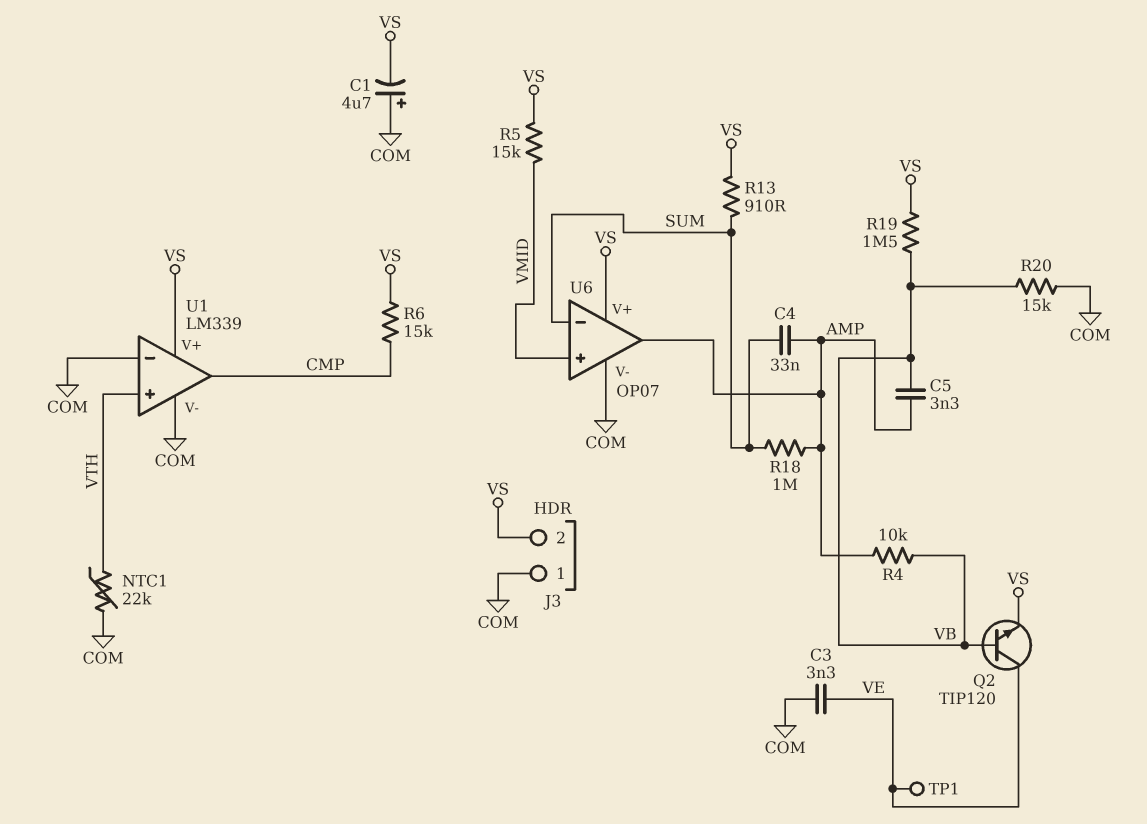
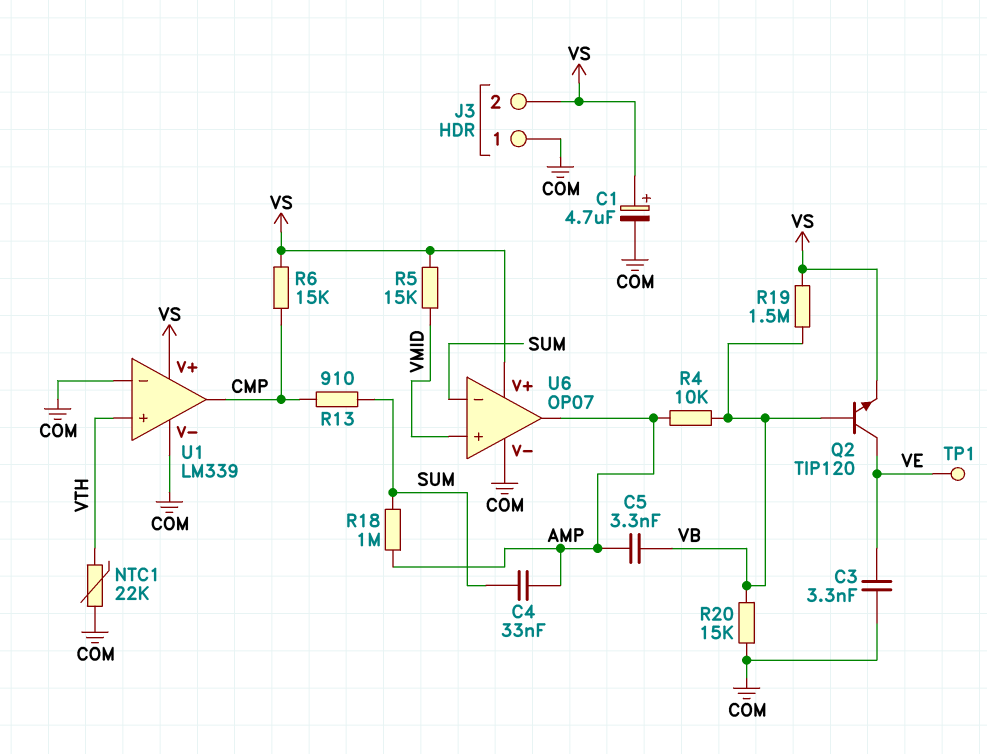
C1: 4.7uF (plus COM, minus VS) -> 4.7uF (plus VS, minus COM)
R13: 910 (SUM, VS) -> 910 (CMP, SUM)

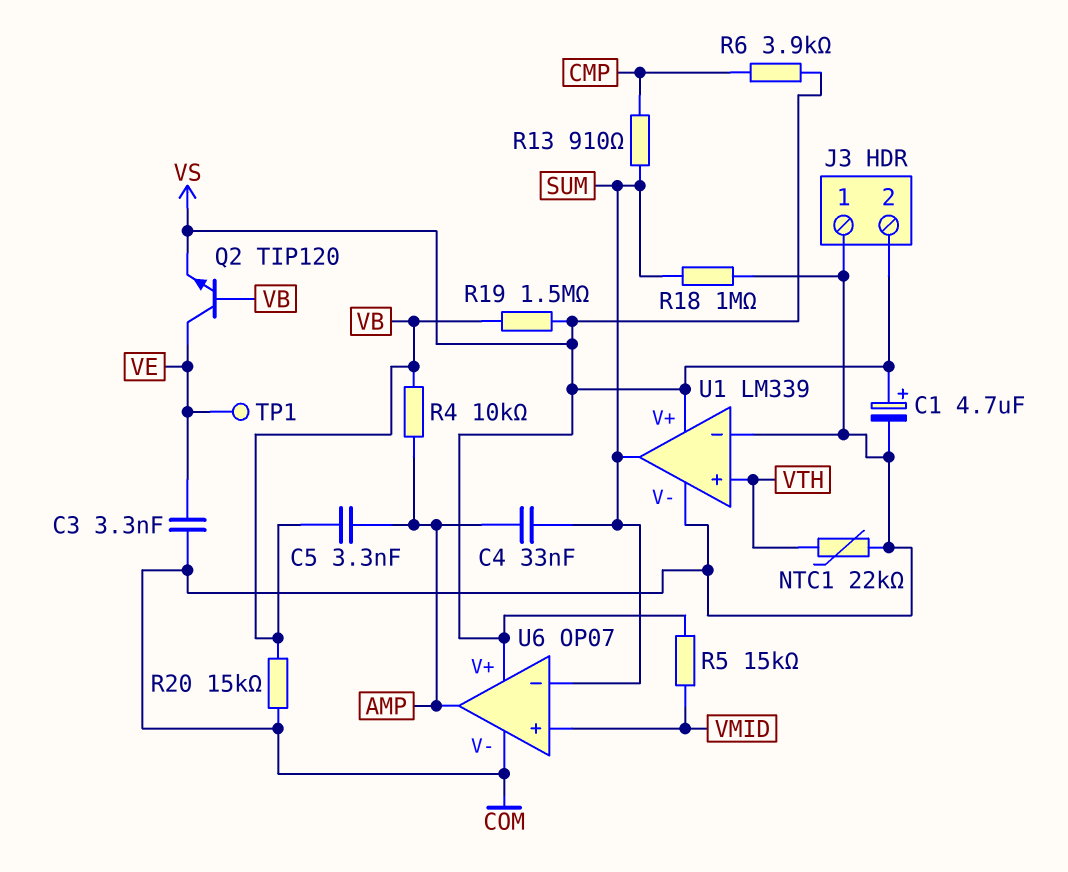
R6: 15k (CMP, VS) -> 3.9k (CMP, VS)
R18: 1M (AMP, SUM) -> 1M (COM, SUM)
U1 pin out: CMP -> SUM

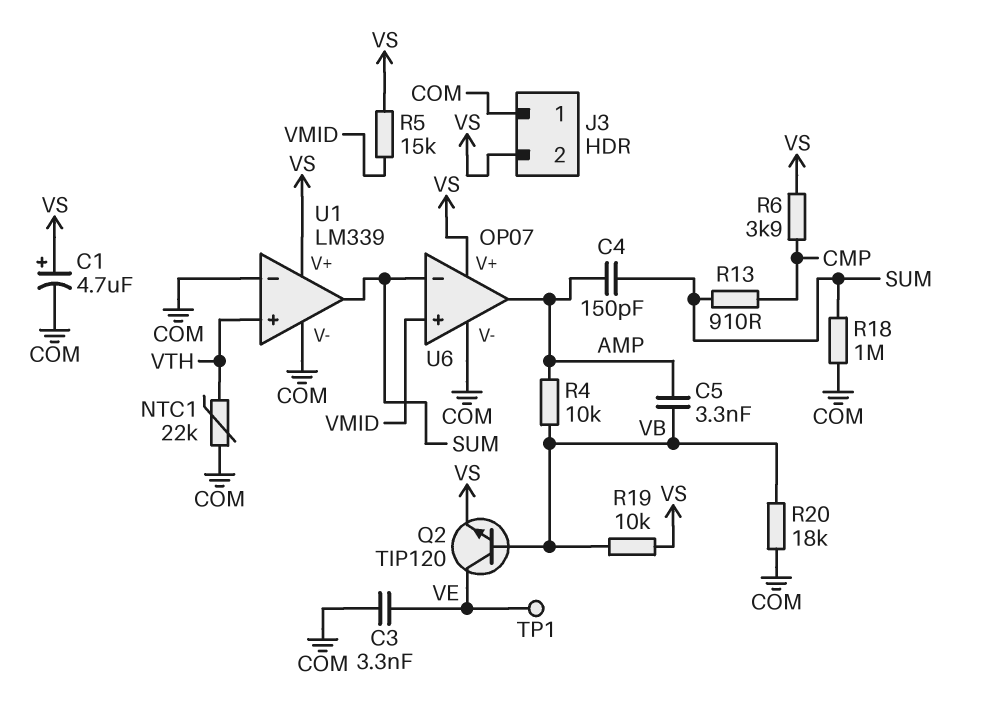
C4: 33nF (AMP, SUM) -> 150pF (AMP, SUM)
R19: 1.5M (VB, VS) -> 10k (VB, VS)
R20: 15k (COM, VB) -> 18k (COM, VB)

